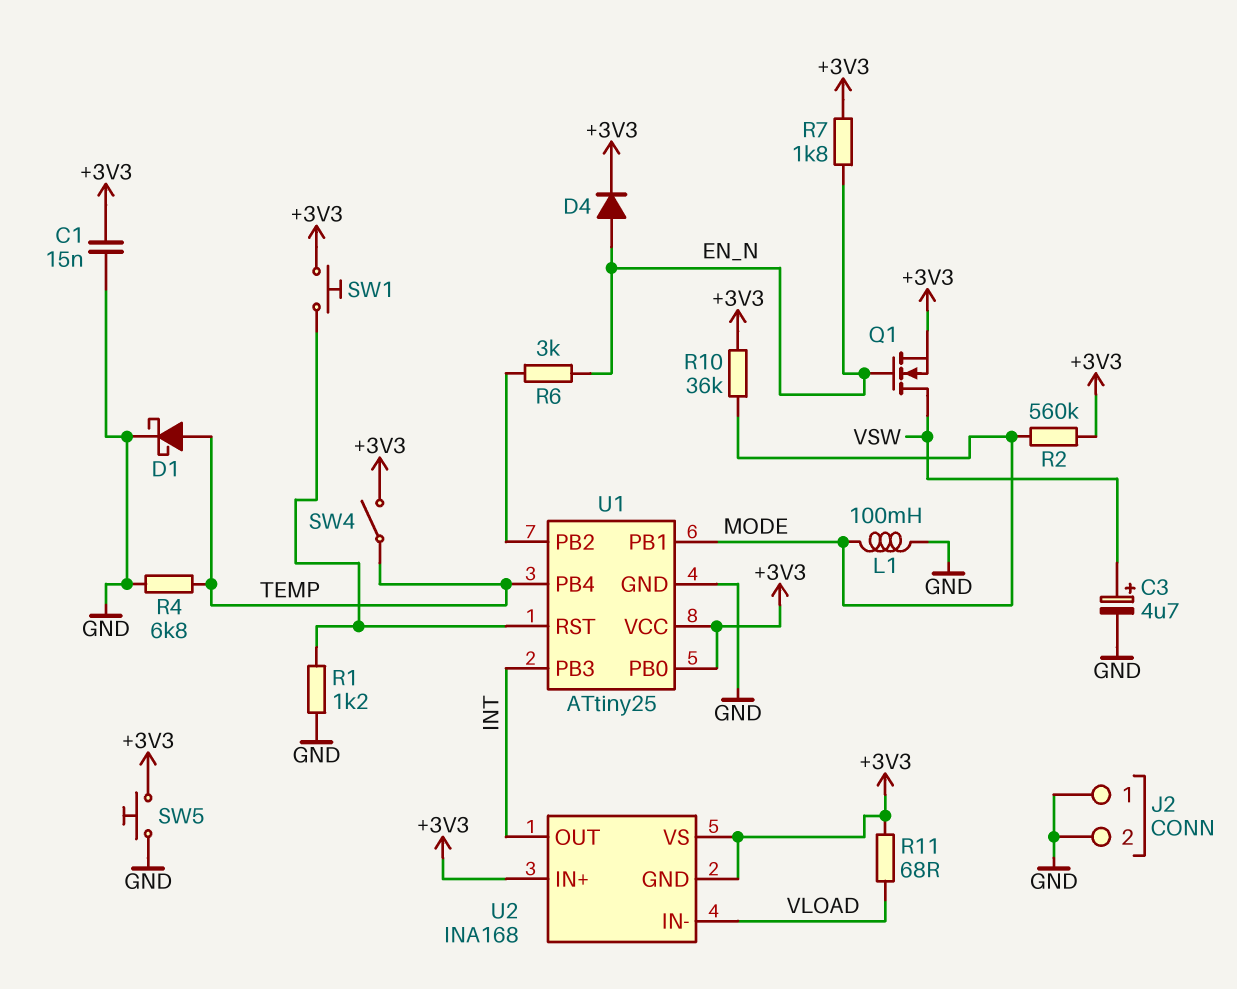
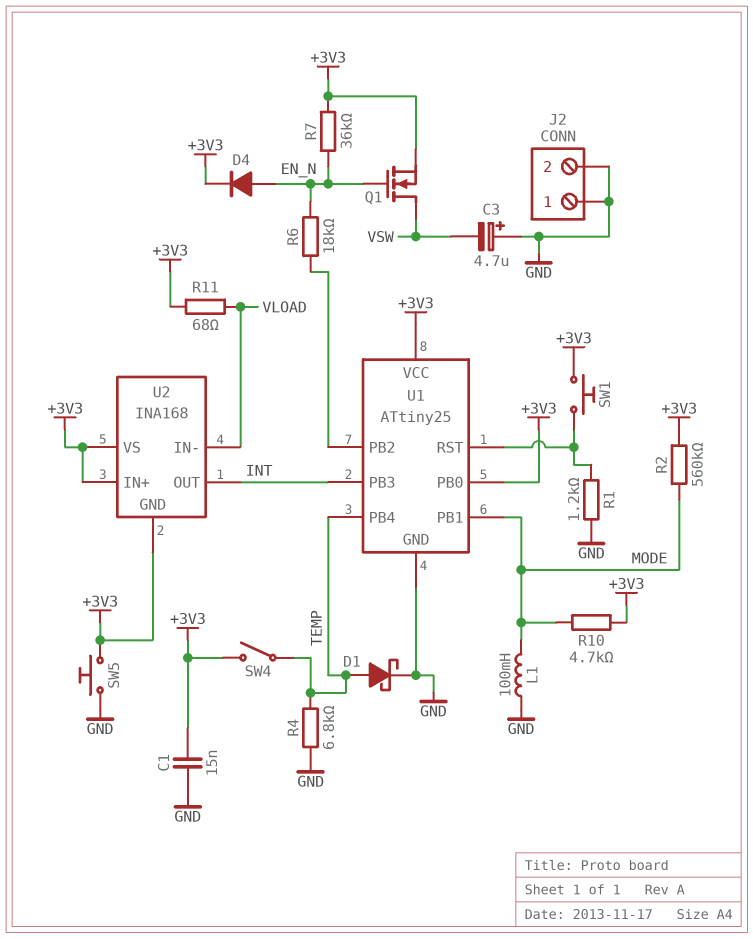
C3: 4.7uF (plus VSW, minus GND) -> 4.7uF (plus GND, minus VSW)
R6: 3k (EN_N, U1/PB2) -> 18k (EN_N, U1/PB2)
R7: 1.8k (+3V3, EN_N) -> 36k (+3V3, EN_N)
R10: 36k (+3V3, MODE) -> 4.7k (+3V3, MODE)

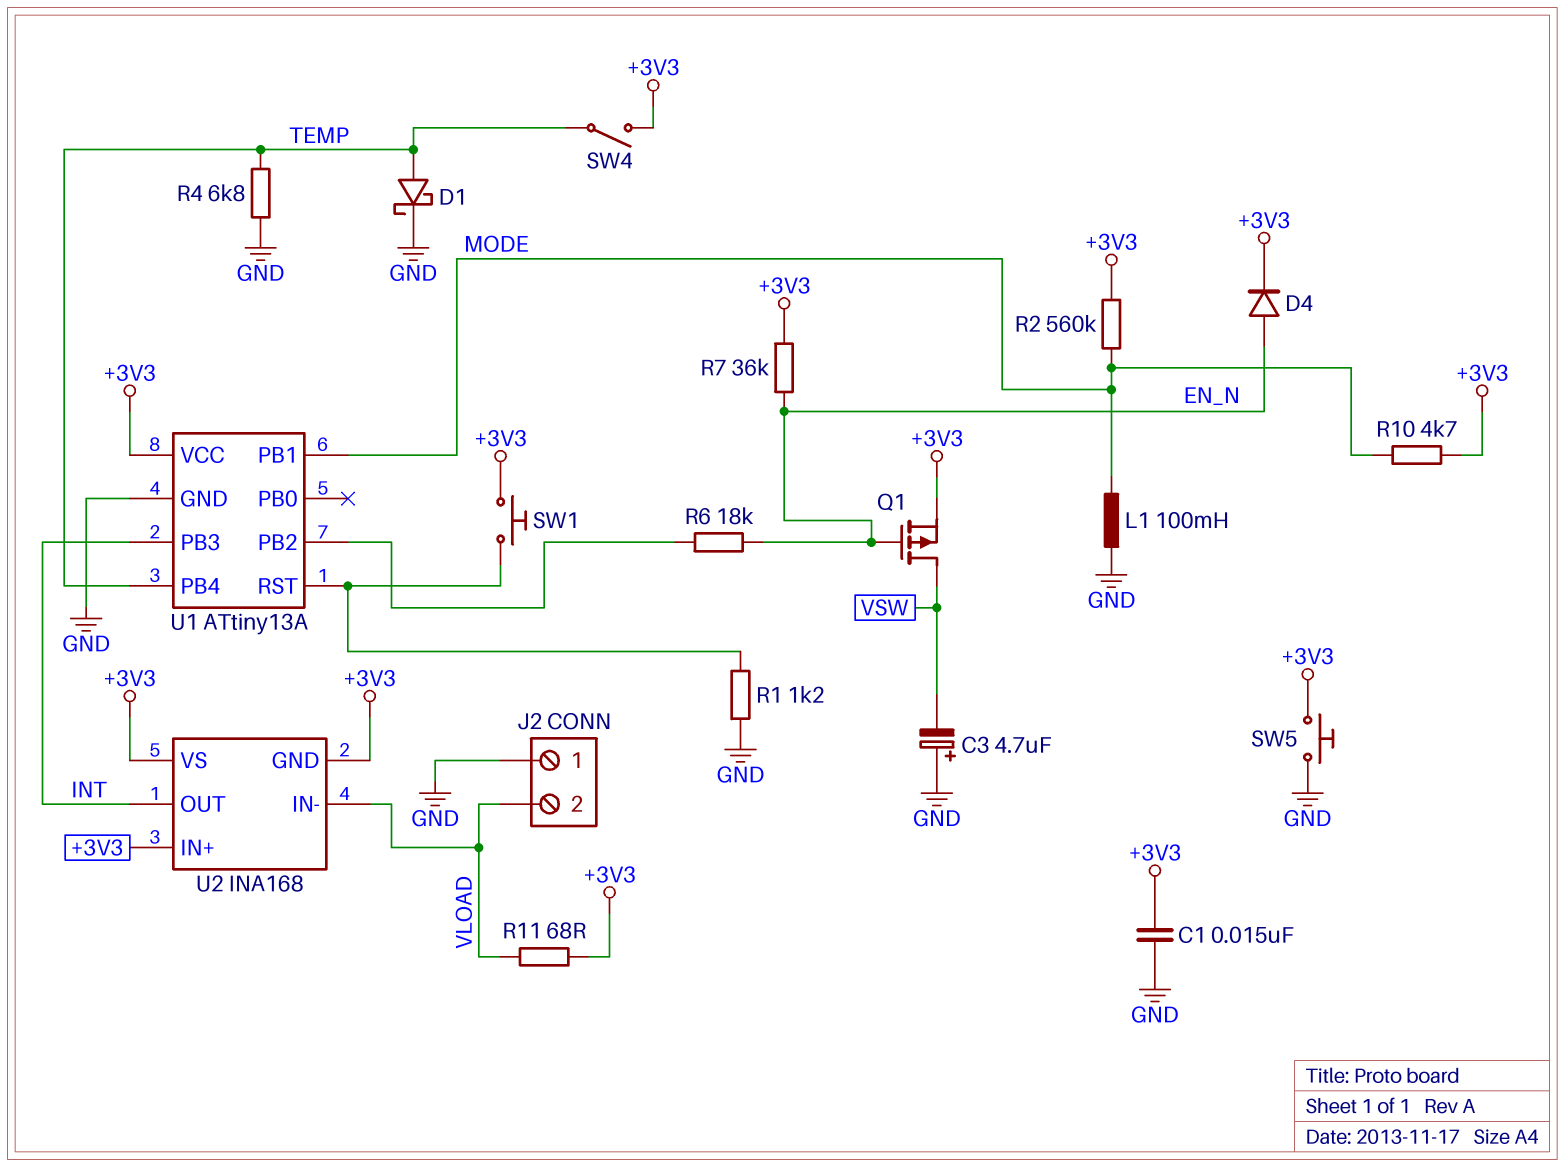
J2 pin 2: GND -> VLOAD
Q1: NMOS (G EN_N, D VSW, S +3V3) -> PMOS (G EN_N, D VSW, S +3V3)
U1: ATtiny25 -> ATtiny13A
U1 pin PB0: +3V3 -> none

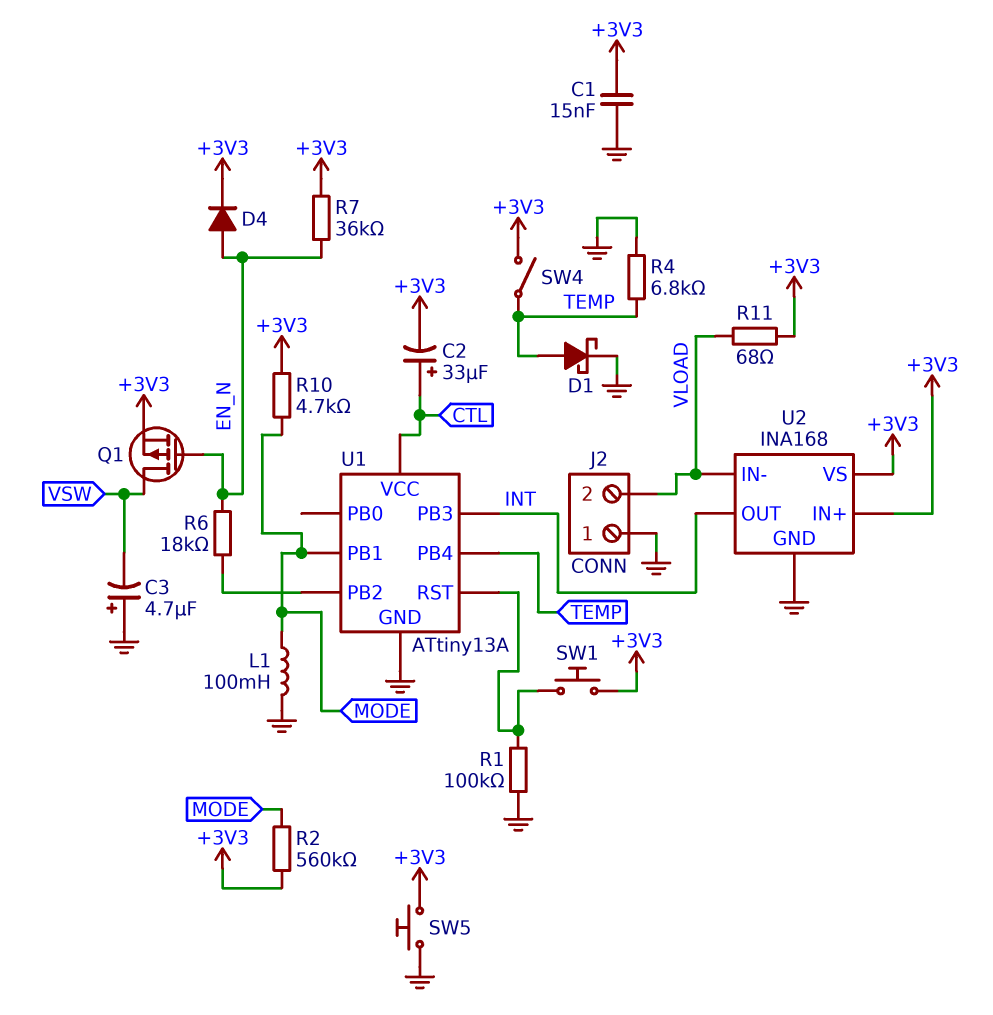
C2: none -> 33uF (plus CTL, minus +3V3)
R1: 1.2k (GND, U1/RST) -> 100k (GND, U1/RST)
U1 pin VCC: +3V3 -> CTL
U2 pin GND: +3V3 -> GND

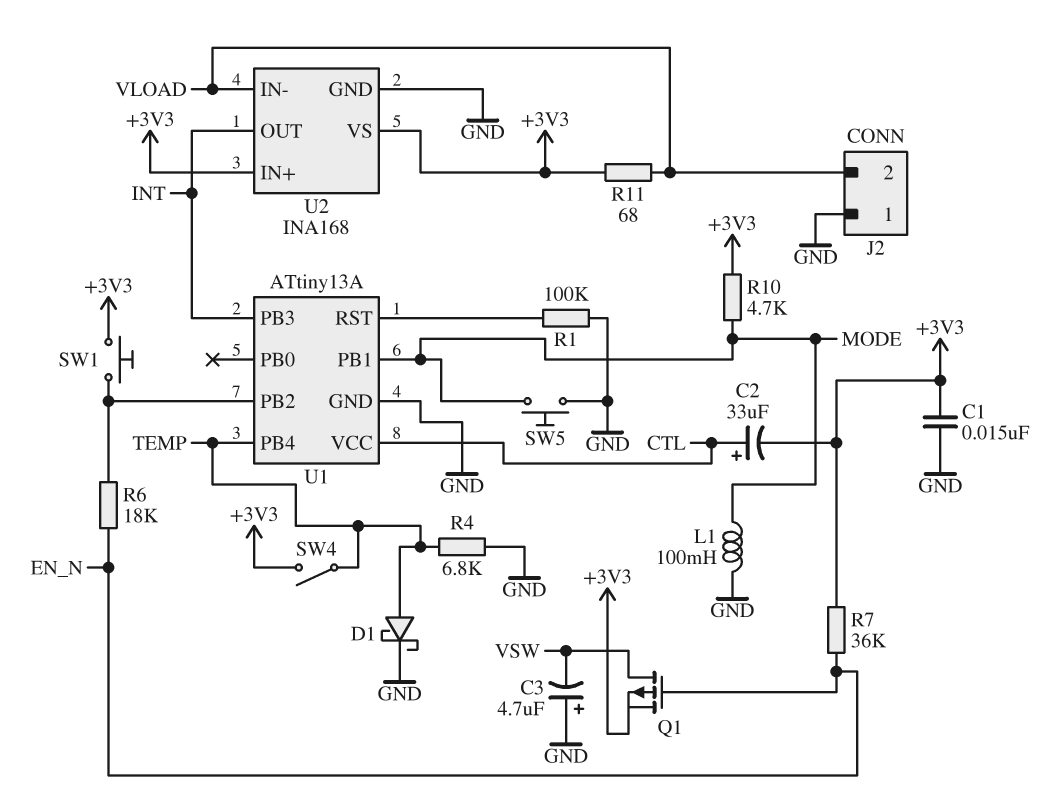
D4: diode (A EN_N, K +3V3) -> none
R2: 560k (+3V3, MODE) -> none
SW1: button (+3V3, U1/RST) -> button (+3V3, U1/PB2)
SW5: button (+3V3, GND) -> button (GND, MODE)

